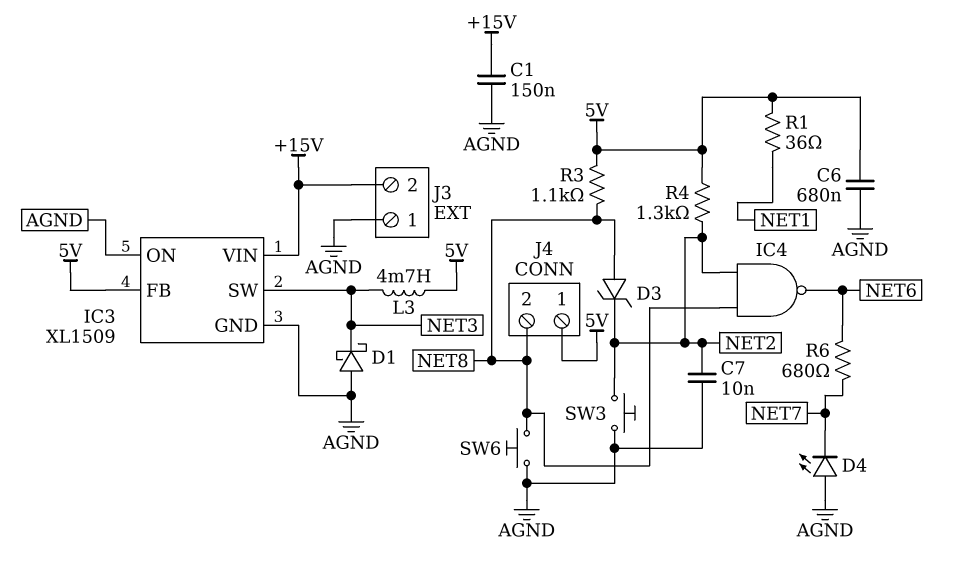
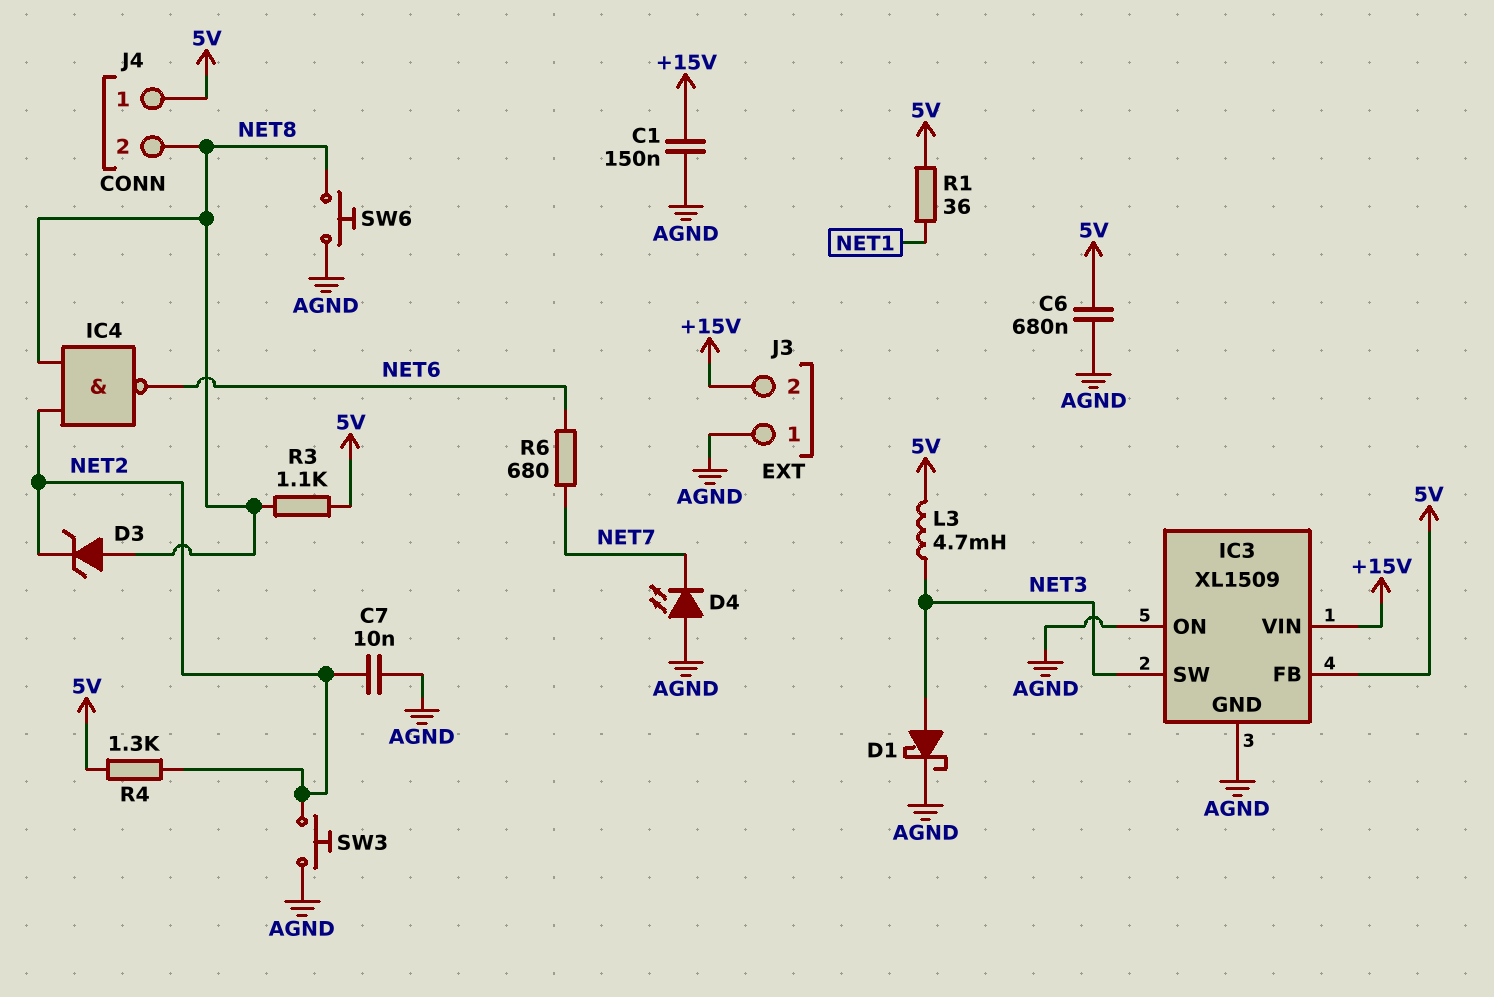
D1: schottky (A AGND, K NET3) -> schottky (A NET3, K AGND)

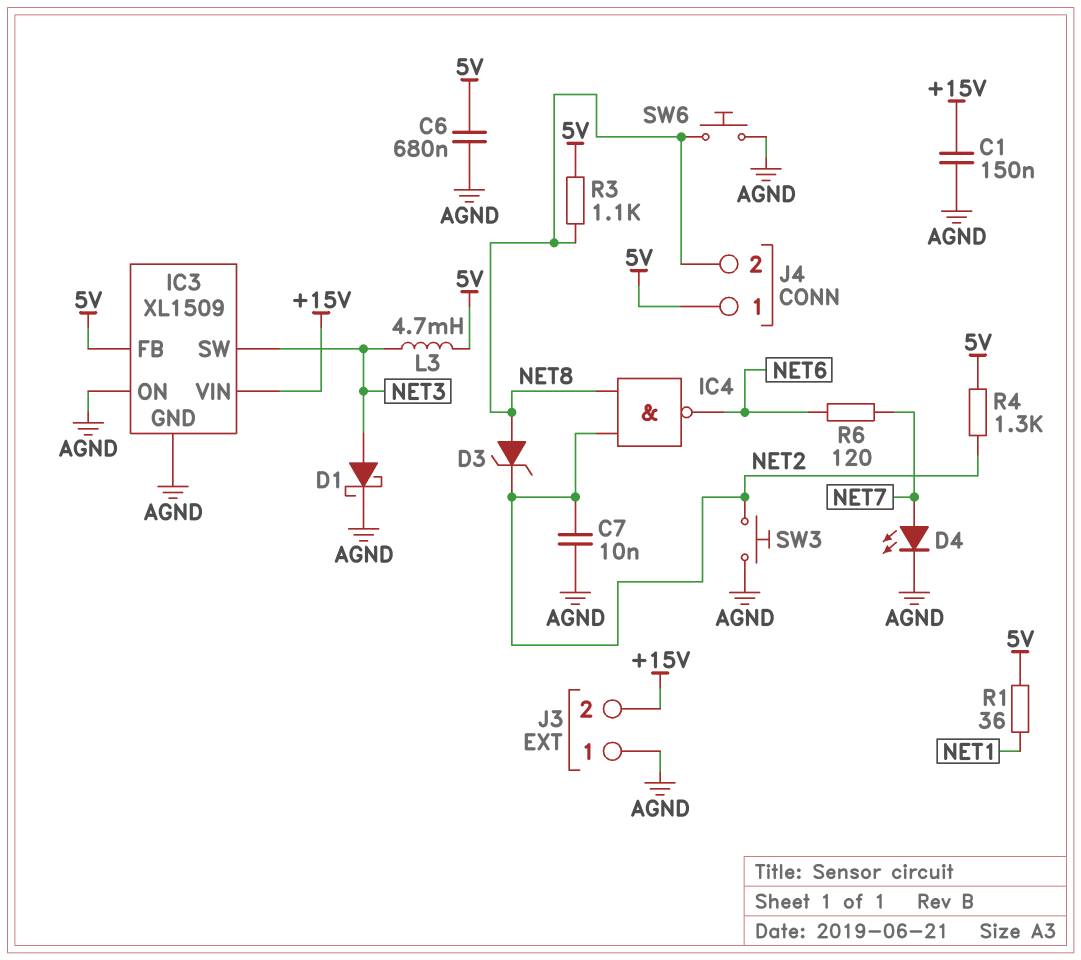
D4: LED (A AGND, K NET7) -> LED (A NET7, K AGND)
R6: 680 (NET6, NET7) -> 120 (NET6, NET7)

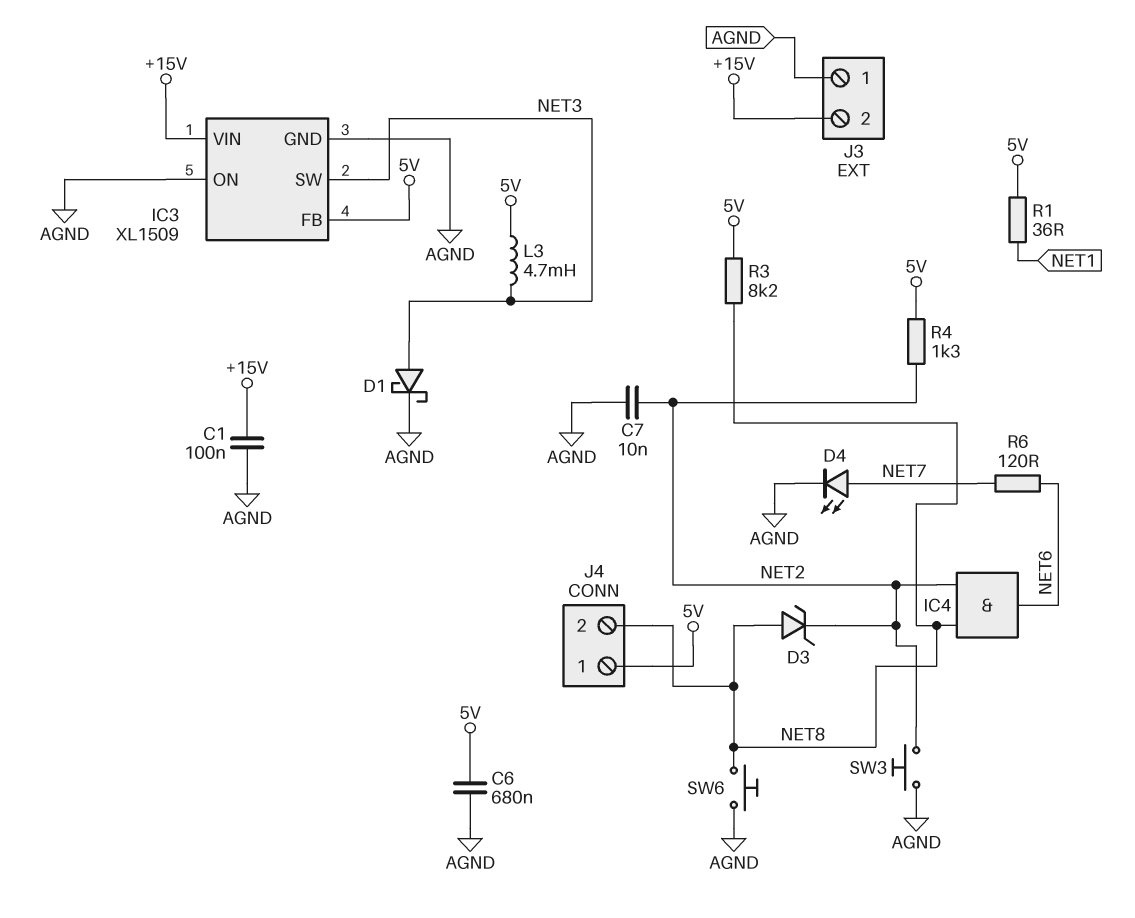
C1: 150nF (+15V, AGND) -> 100nF (+15V, AGND)
IC4: NAND (in NET2, in NET8, out NET6) -> AND (in NET2, in NET8, out NET6)
R3: 1.1k (5V, NET8) -> 8.2k (5V, NET8)

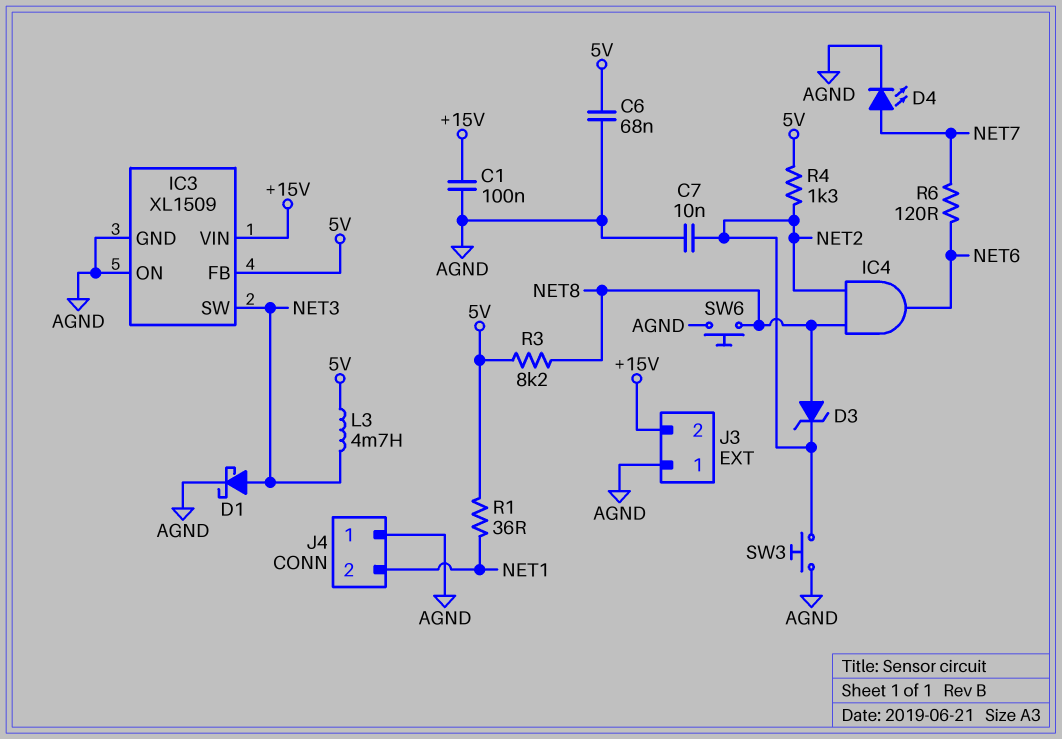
C6: 680nF (5V, AGND) -> 68nF (5V, AGND)
J4 pin 1: 5V -> AGND
J4 pin 2: NET8 -> NET1

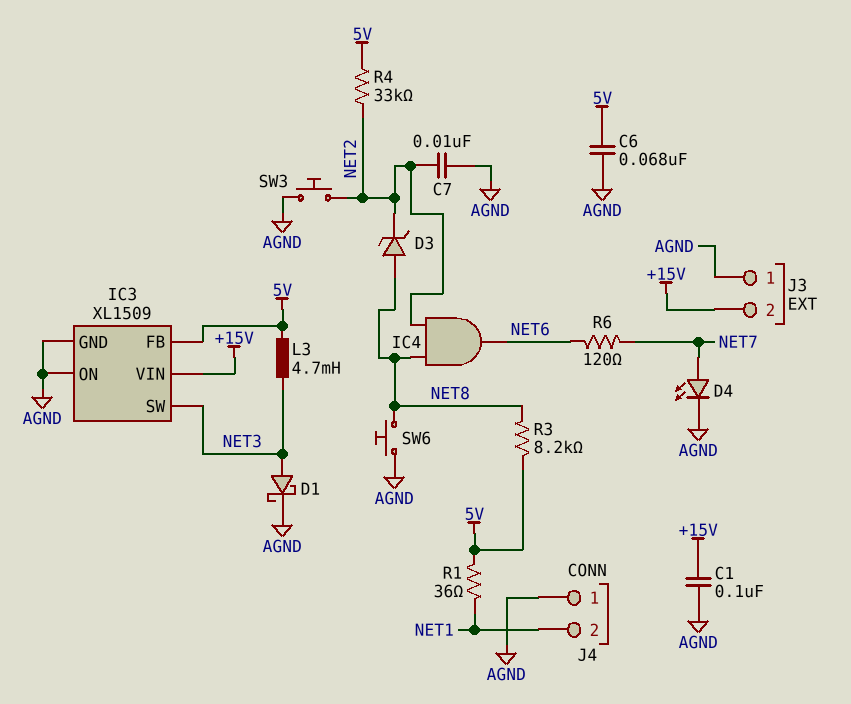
R4: 1.3k (5V, NET2) -> 33k (5V, NET2)

